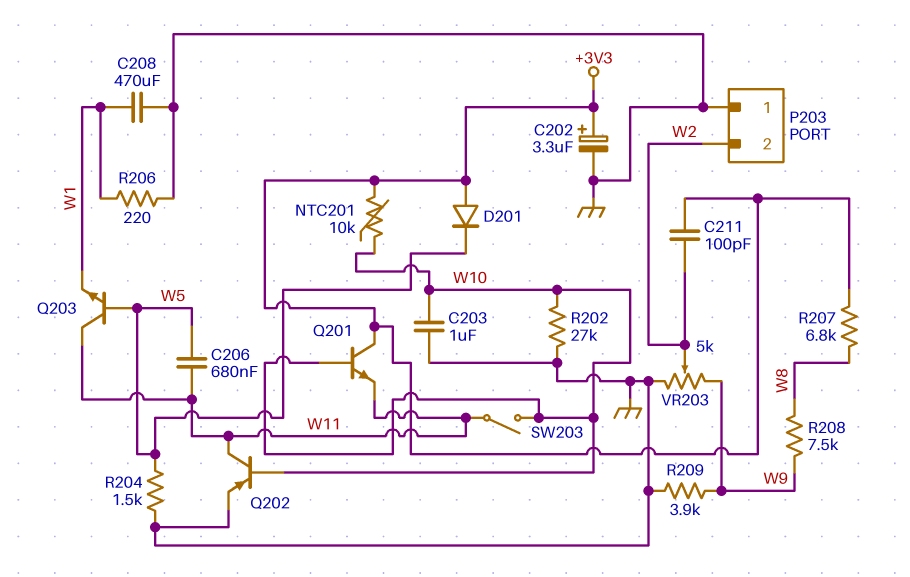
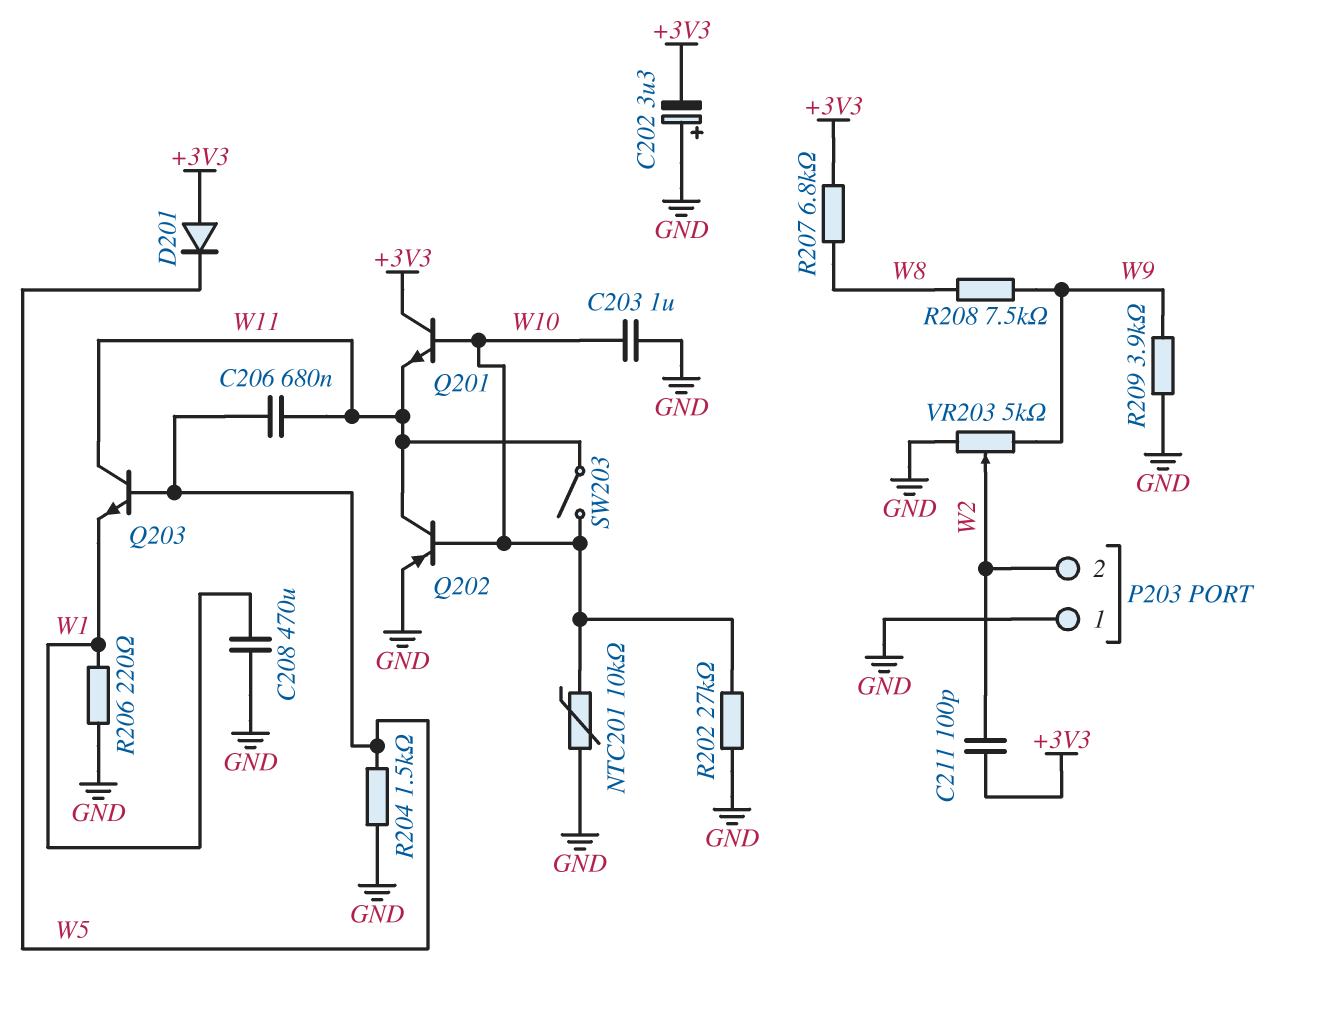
C202: 3.3uF (plus +3V3, minus GND) -> 3.3uF (plus GND, minus +3V3)
NTC201: 10k (+3V3, W10) -> 10k (GND, W10)

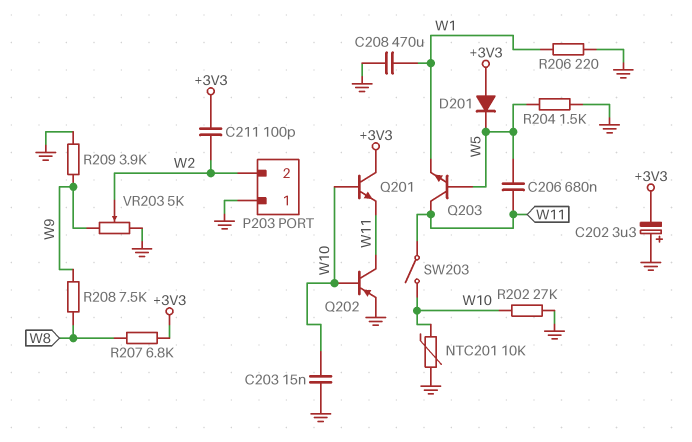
C203: 1uF (GND, W10) -> 15nF (GND, W10)

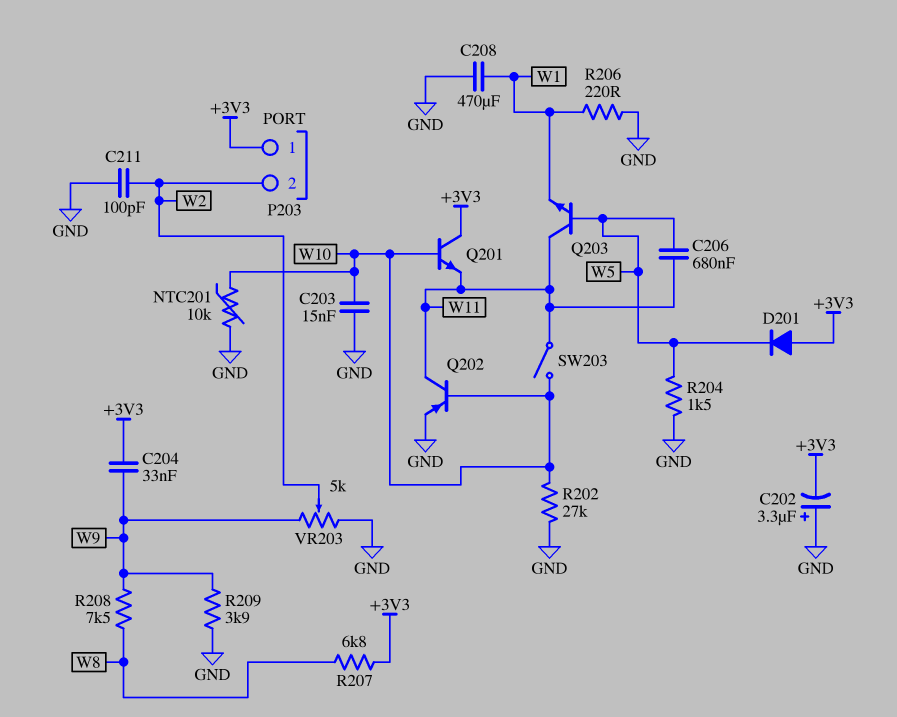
C204: none -> 33nF (+3V3, W9)
C211: 100pF (+3V3, W2) -> 100pF (GND, W2)
P203 pin 1: GND -> +3V3

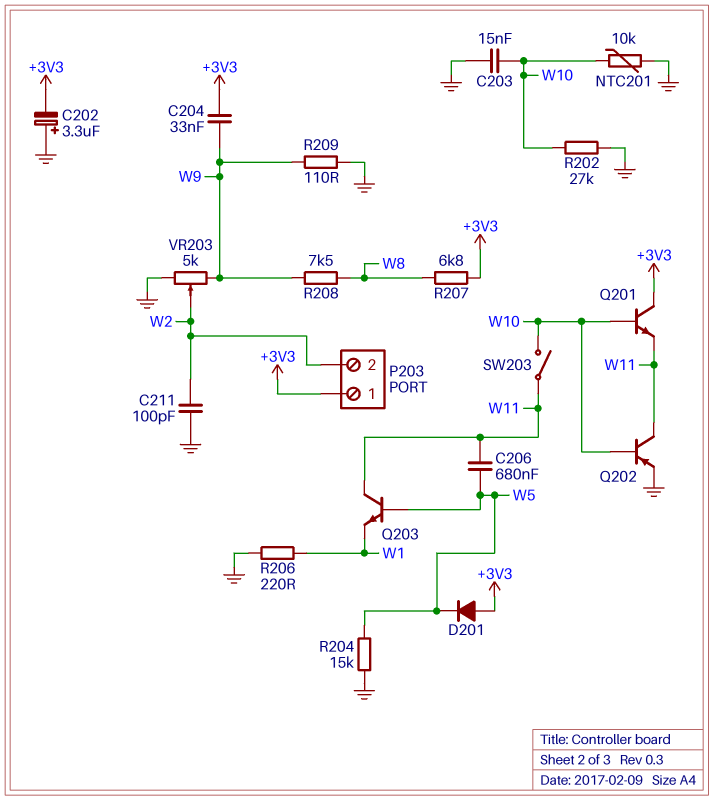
C208: 470uF (GND, W1) -> none
R204: 1.5k (GND, W5) -> 15k (GND, W5)
R209: 3.9k (GND, W9) -> 110 (GND, W9)

